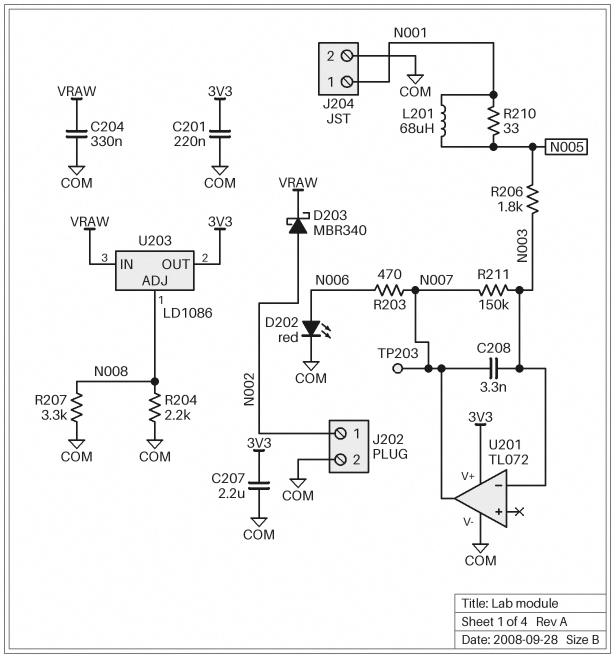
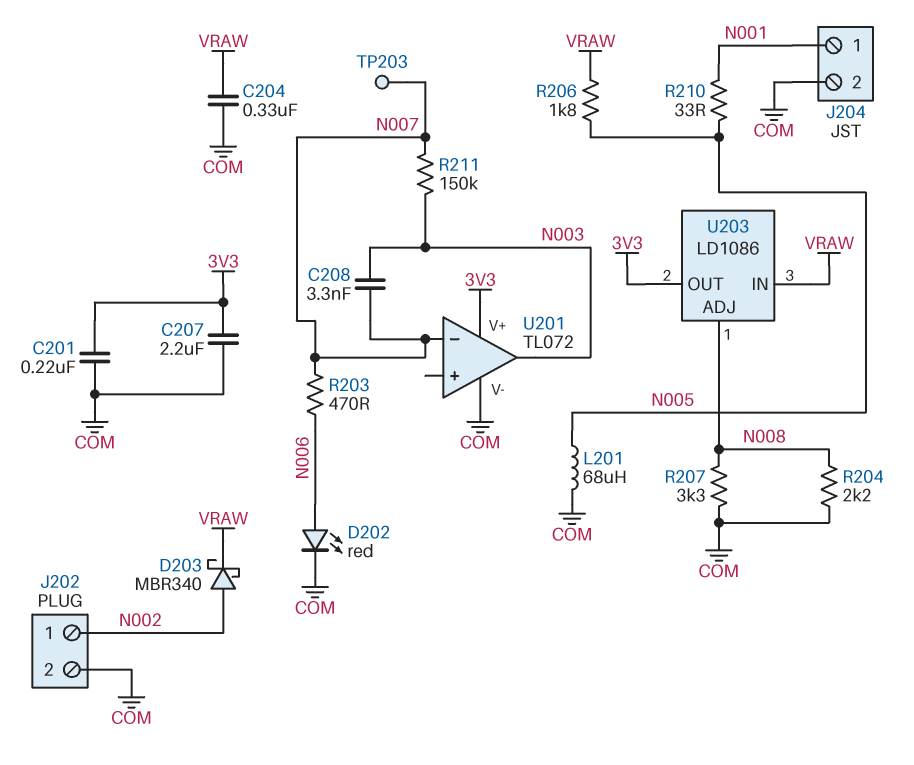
L201: 68uH (N001, N005) -> 68uH (COM, N005)
R206: 1.8k (N003, N005) -> 1.8k (N005, VRAW)
U201 pin in-: N003 -> N007
U201 pin out: N007 -> N003

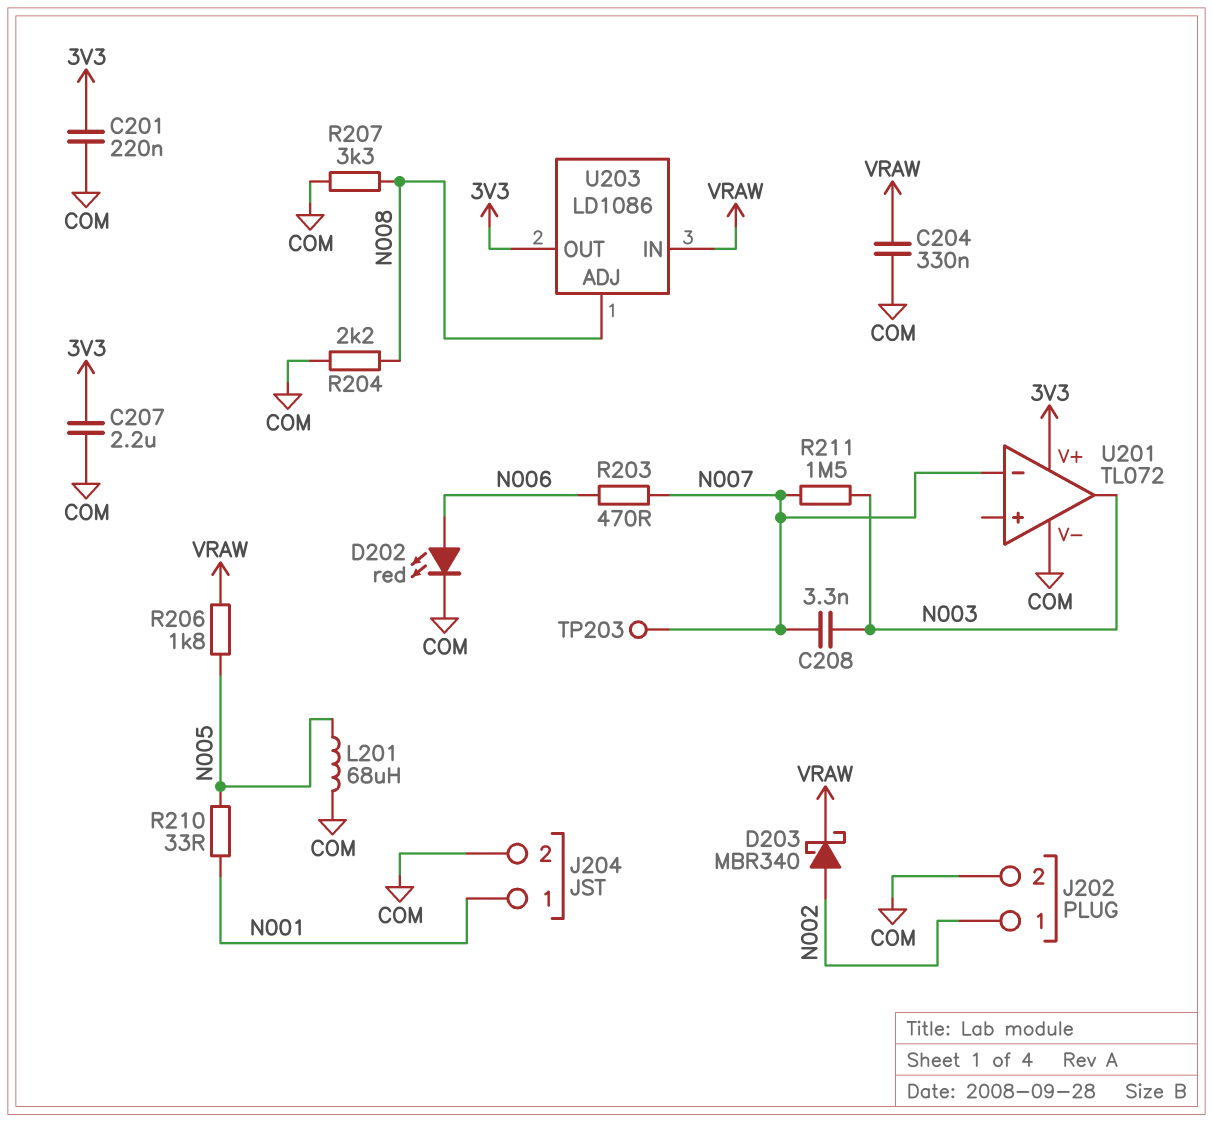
R211: 150k (N003, N007) -> 1.5M (N003, N007)

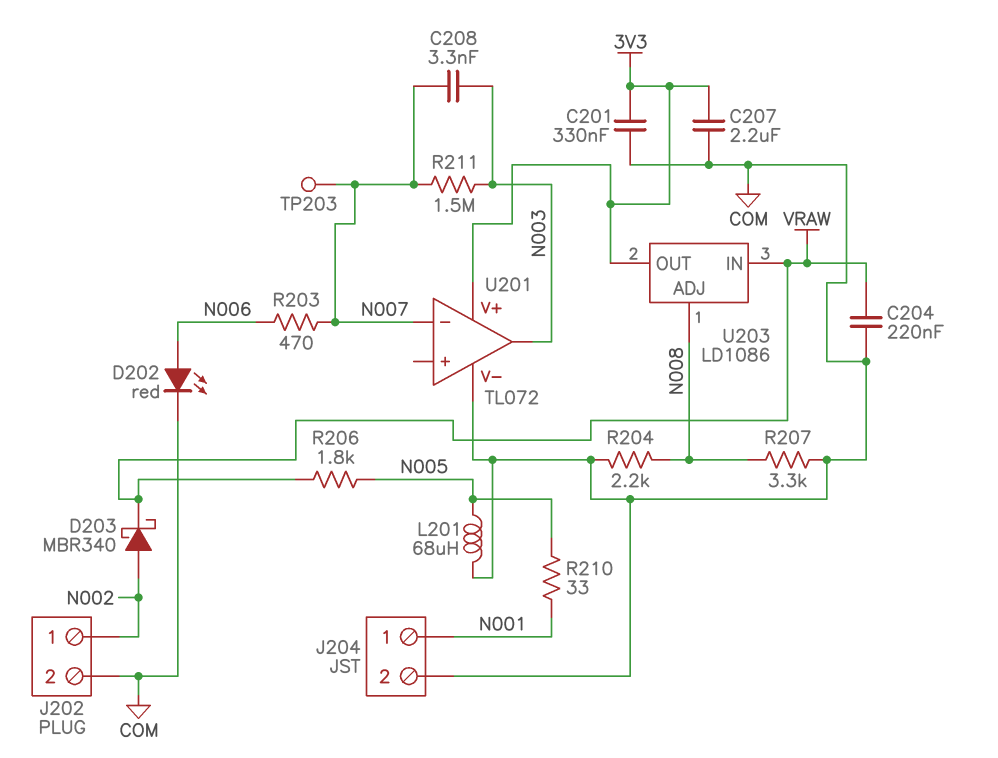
C201: 220nF (3V3, COM) -> 330nF (3V3, COM)
C204: 330nF (COM, VRAW) -> 220nF (COM, VRAW)

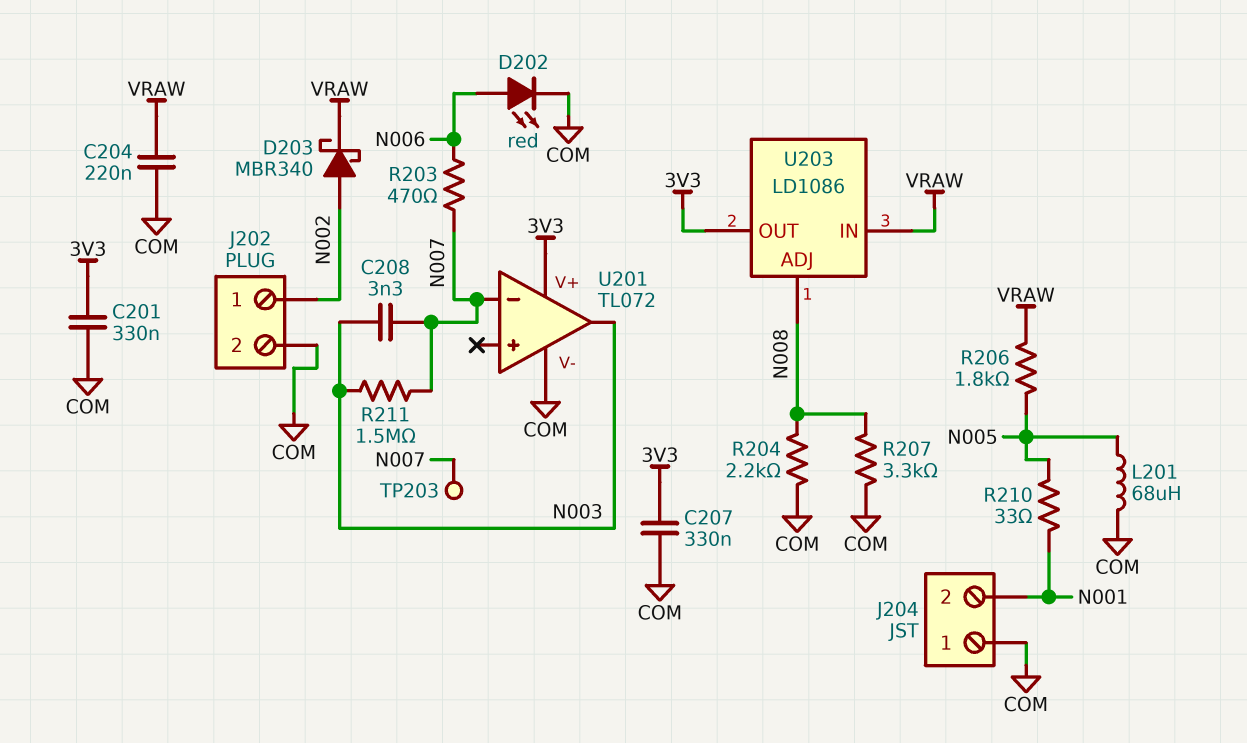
C207: 2.2uF (3V3, COM) -> 330nF (3V3, COM)
J204 pin 1: N001 -> COM
J204 pin 2: COM -> N001

